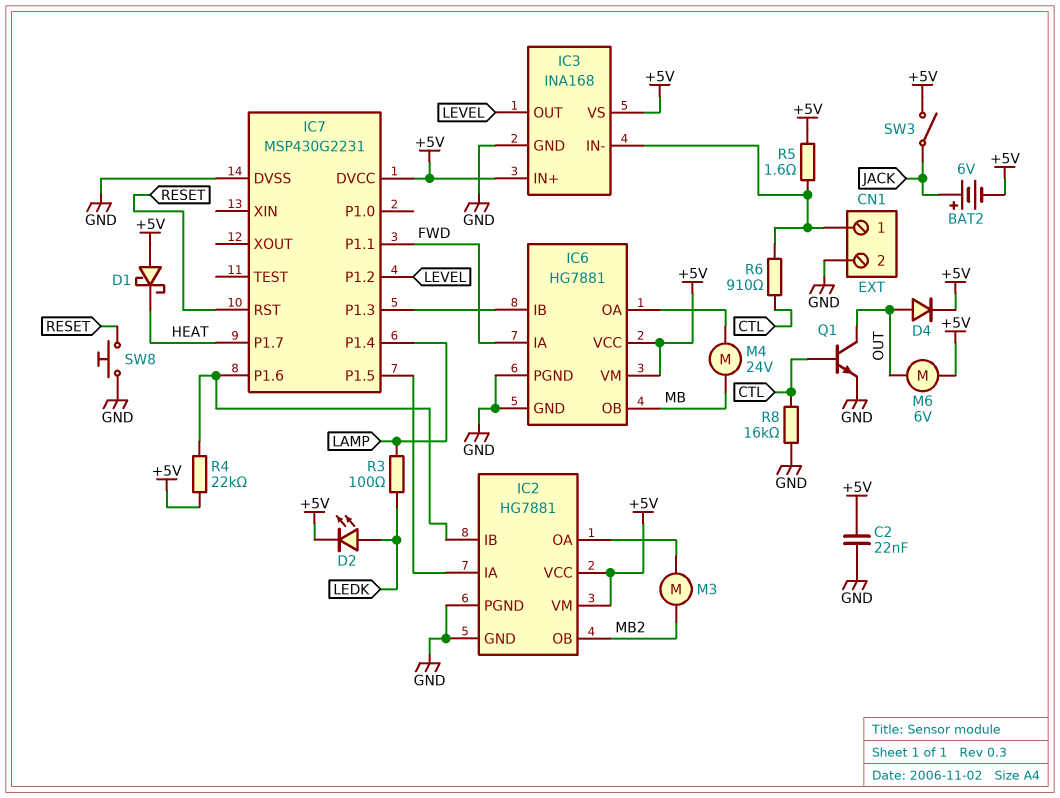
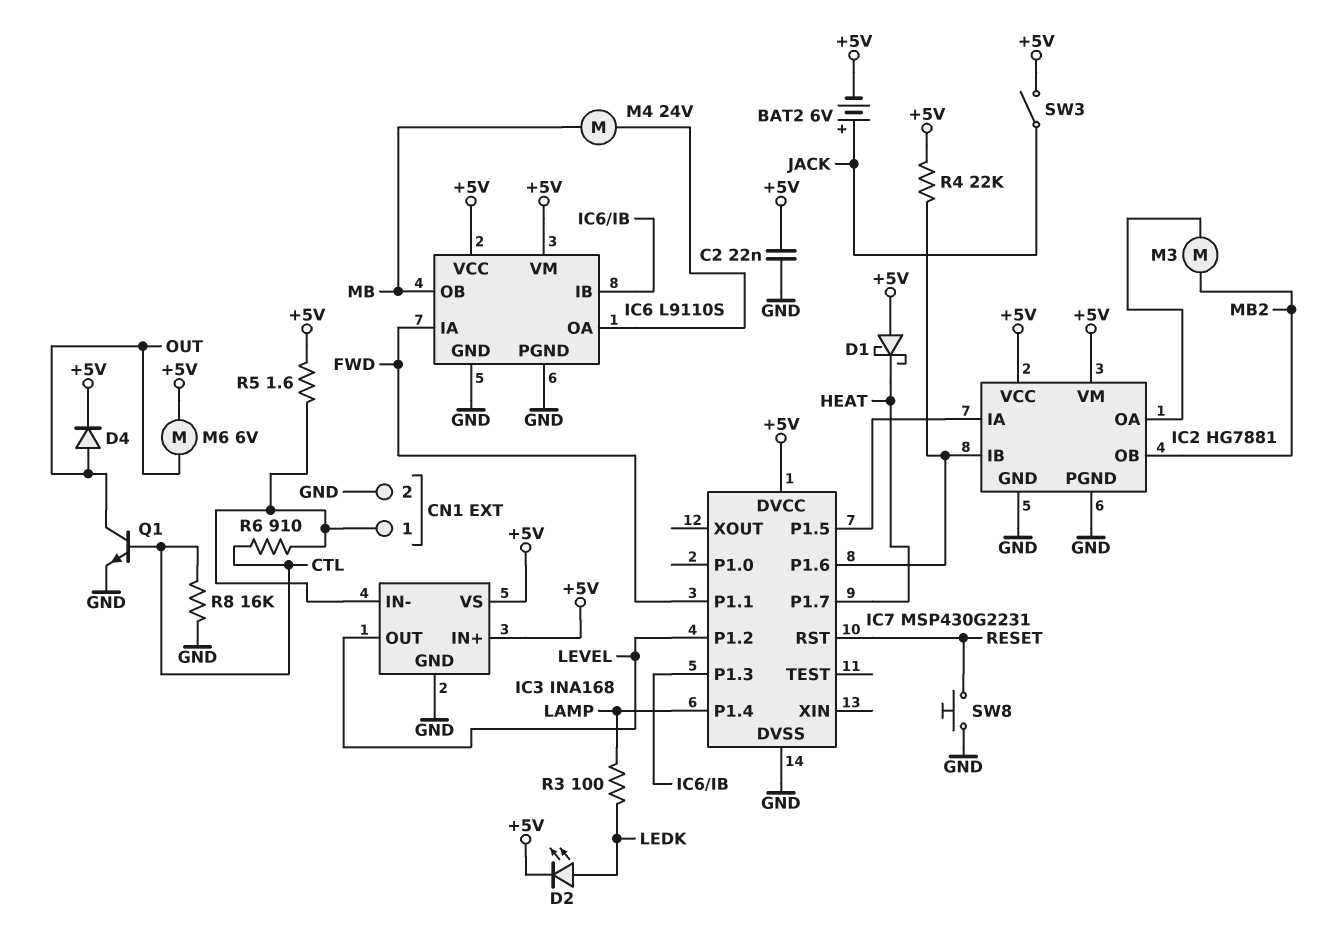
IC6: HG7881 -> L9110S

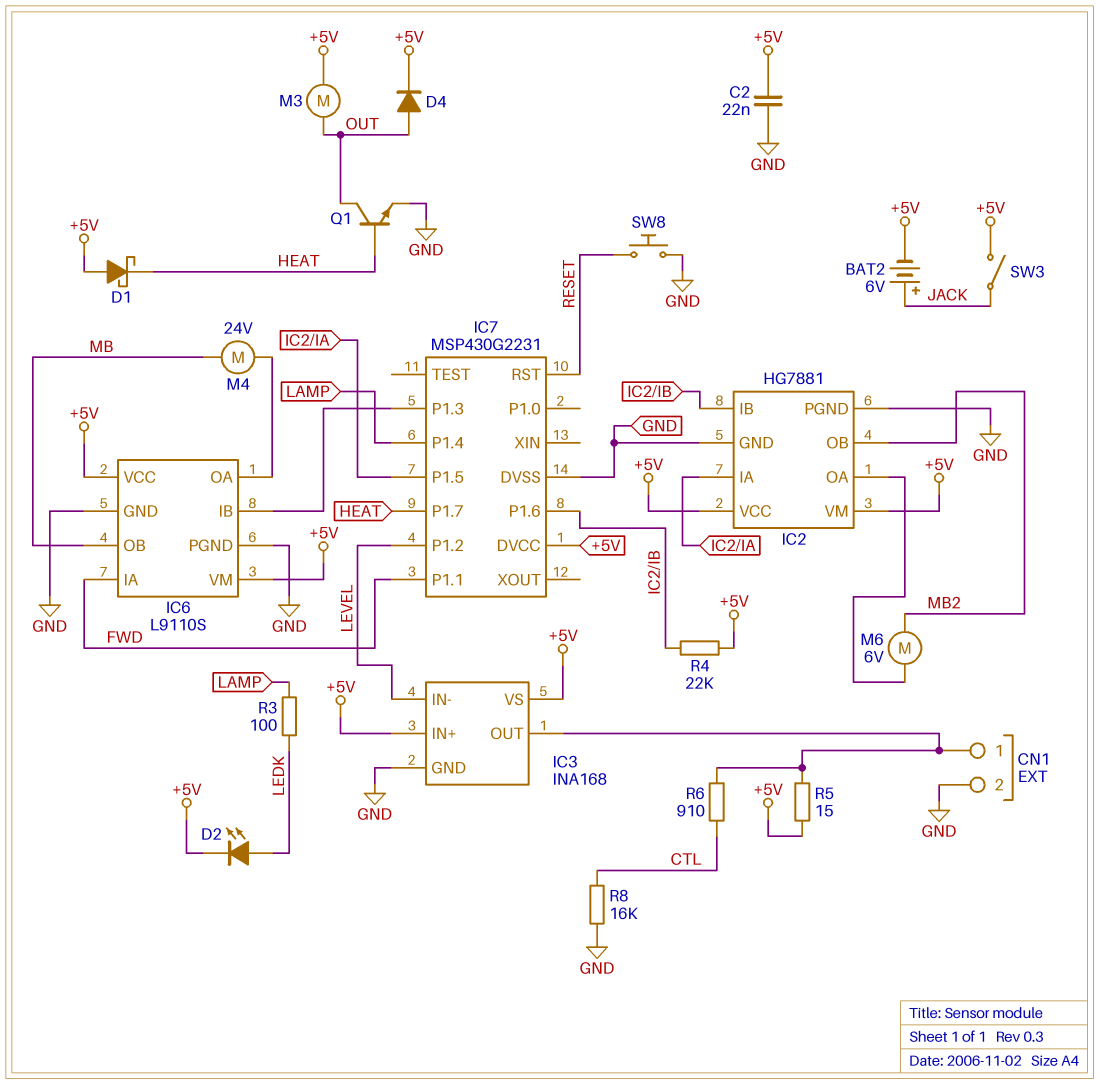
IC3 pin IN-: CN1/1 -> LEVEL
IC3 pin OUT: LEVEL -> CN1/1
M3: motor (IC2/OA, MB2) -> motor (+5V, OUT)
M6: motor 6V (+5V, OUT) -> motor 6V (IC2/OA, MB2)
Q1: NPN (B CTL, C OUT, E GND) -> NPN (B HEAT, C OUT, E GND)
R5: 1.6 (+5V, CN1/1) -> 15 (+5V, CN1/1)

